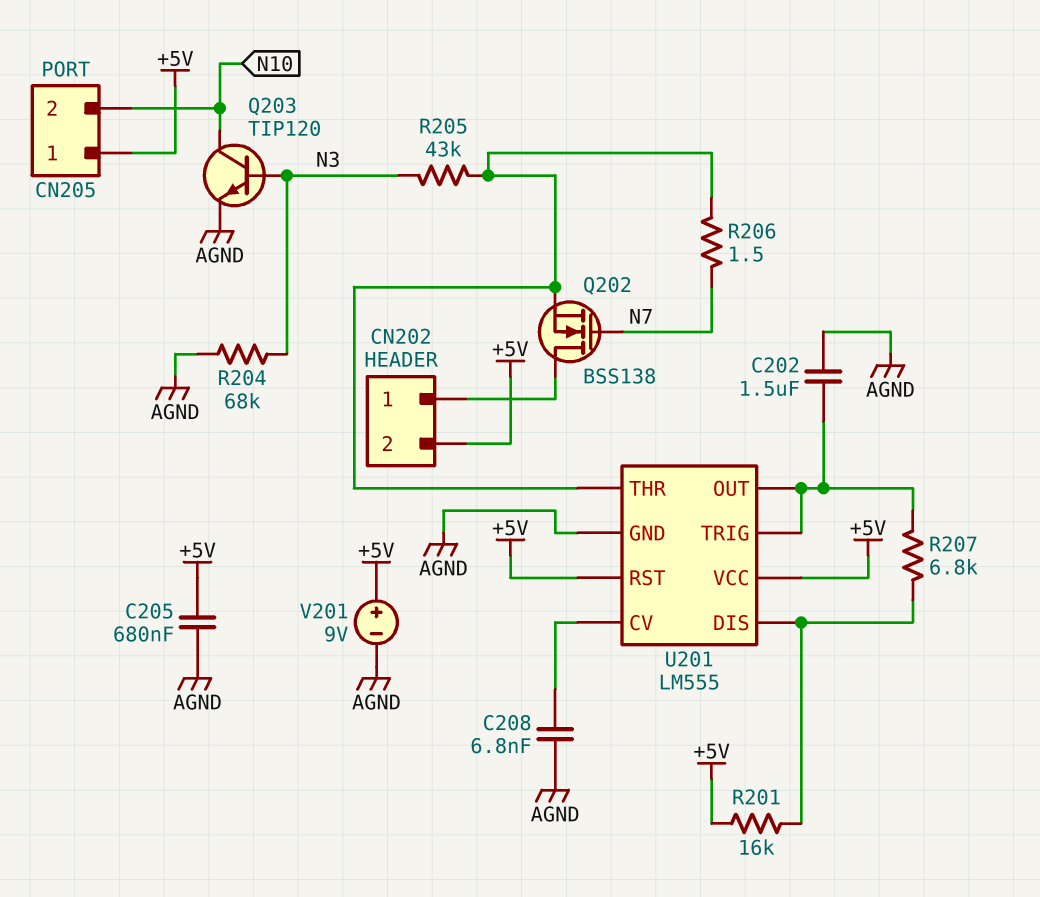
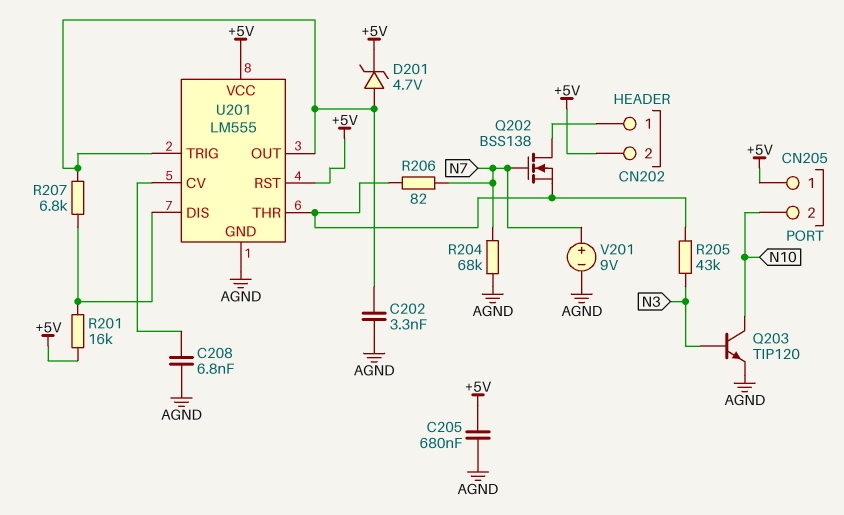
C202: 1.5uF (AGND, U201/OUT) -> 3.3nF (AGND, U201/OUT)
D201: none -> zener 4.7V (A U201/OUT, K +5V)
R204: 68k (AGND, N3) -> 68k (AGND, N7)
R206: 1.5 (N7, U201/THR) -> 82 (N7, U201/THR)
V201: 9V (plus +5V, minus AGND) -> 9V (plus N7, minus AGND)

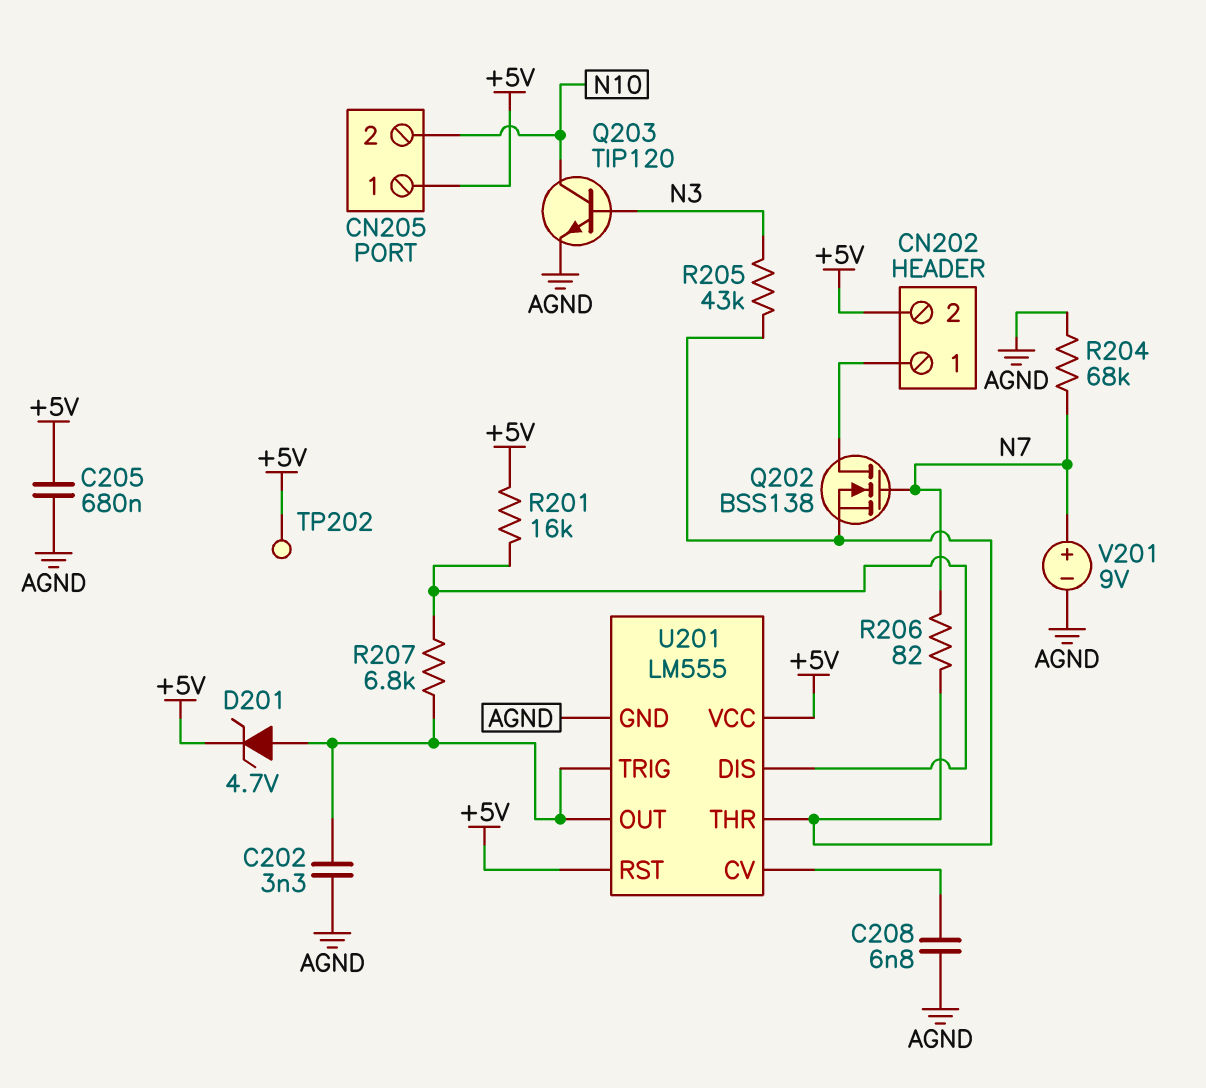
TP202: none -> test point (+5V)

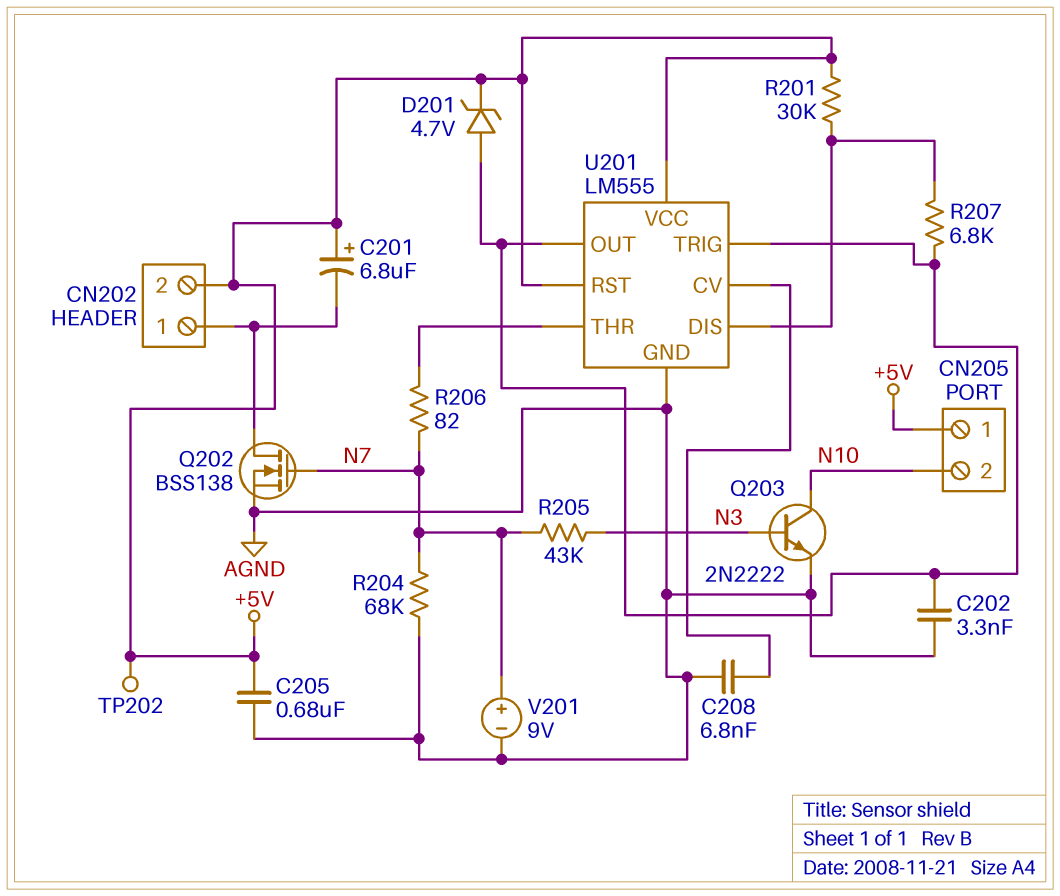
C201: none -> 6.8uF (plus +5V, minus CN202/1)
Q202: NMOS BSS138 (G N7, D CN202/1, S U201/THR) -> NMOS BSS138 (G N7, D CN202/1, S AGND)
Q203: NPN TIP120 (B N3, C N10, E AGND) -> NPN 2N2222 (B N3, C N10, E AGND)
R201: 16k (+5V, U201/DIS) -> 30k (+5V, U201/DIS)
R205: 43k (N3, U201/THR) -> 43k (N3, N7)

